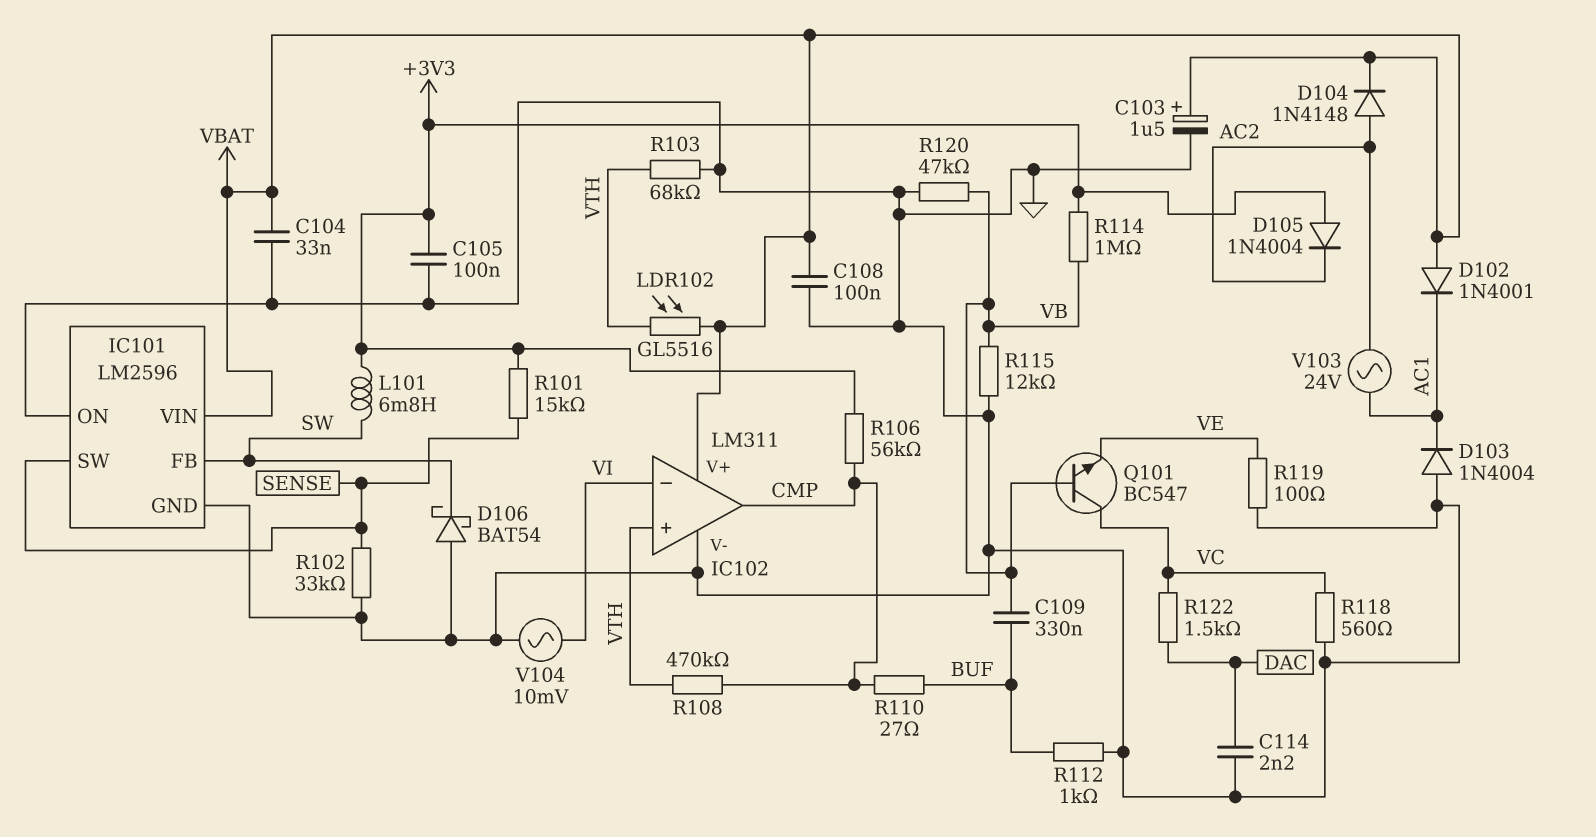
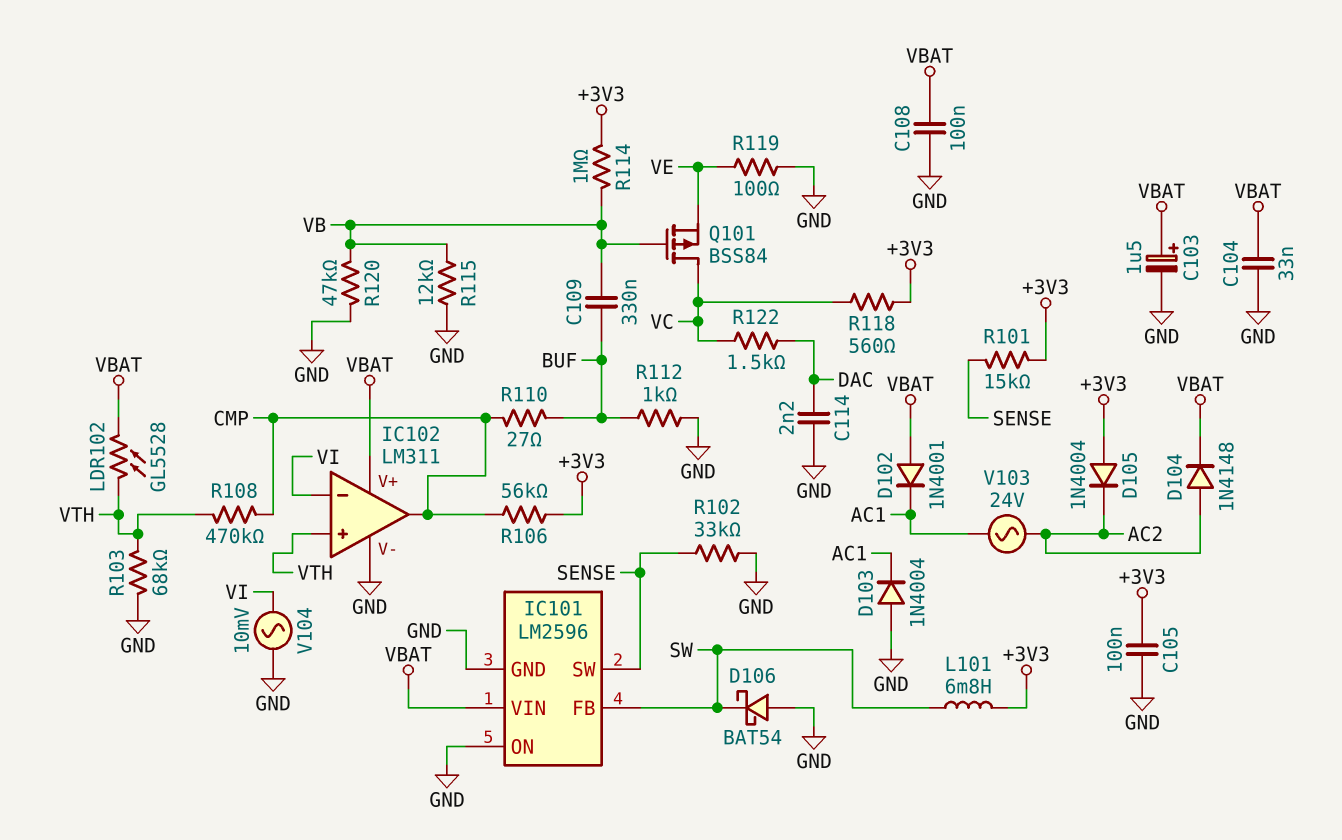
LDR102: GL5516 (VBAT, VTH) -> GL5528 (VBAT, VTH)
Q101: NPN BC547 (B VB, C VC, E VE) -> PMOS BSS84 (G VB, D VC, S VE)
R118: 560 (GND, VC) -> 560 (+3V3, VC)

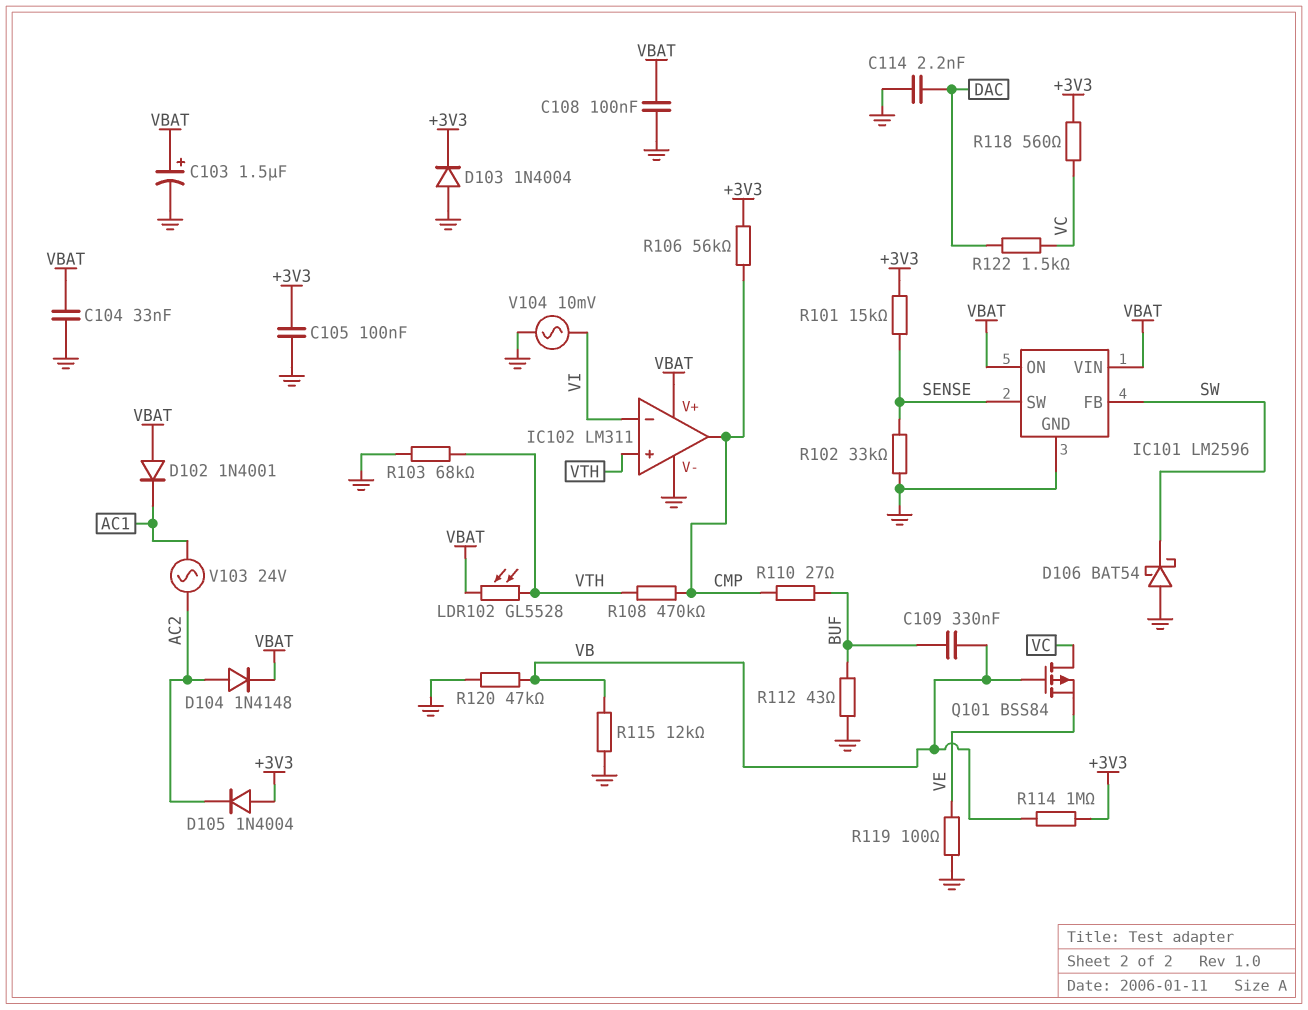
D103: diode 1N4004 (A GND, K AC1) -> diode 1N4004 (A GND, K +3V3)
IC101 pin ON: GND -> VBAT
L101: 6.8mH (+3V3, SW) -> none
R112: 1k (BUF, GND) -> 43 (BUF, GND)

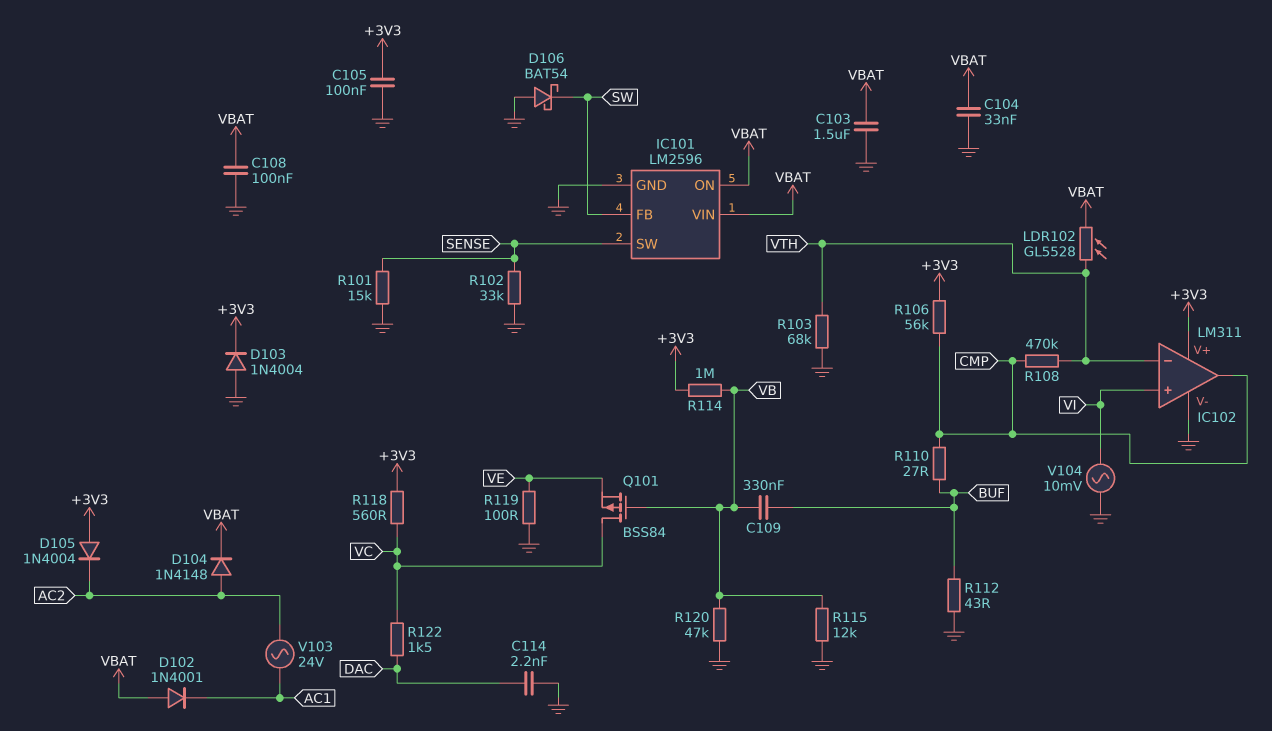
C103: 1.5uF (plus VBAT, minus GND) -> 1.5uF (GND, VBAT)
IC102 pin V+: VBAT -> +3V3
IC102 pin in+: VTH -> VI
IC102 pin in-: VI -> VTH
R101: 15k (+3V3, SENSE) -> 15k (GND, SENSE)

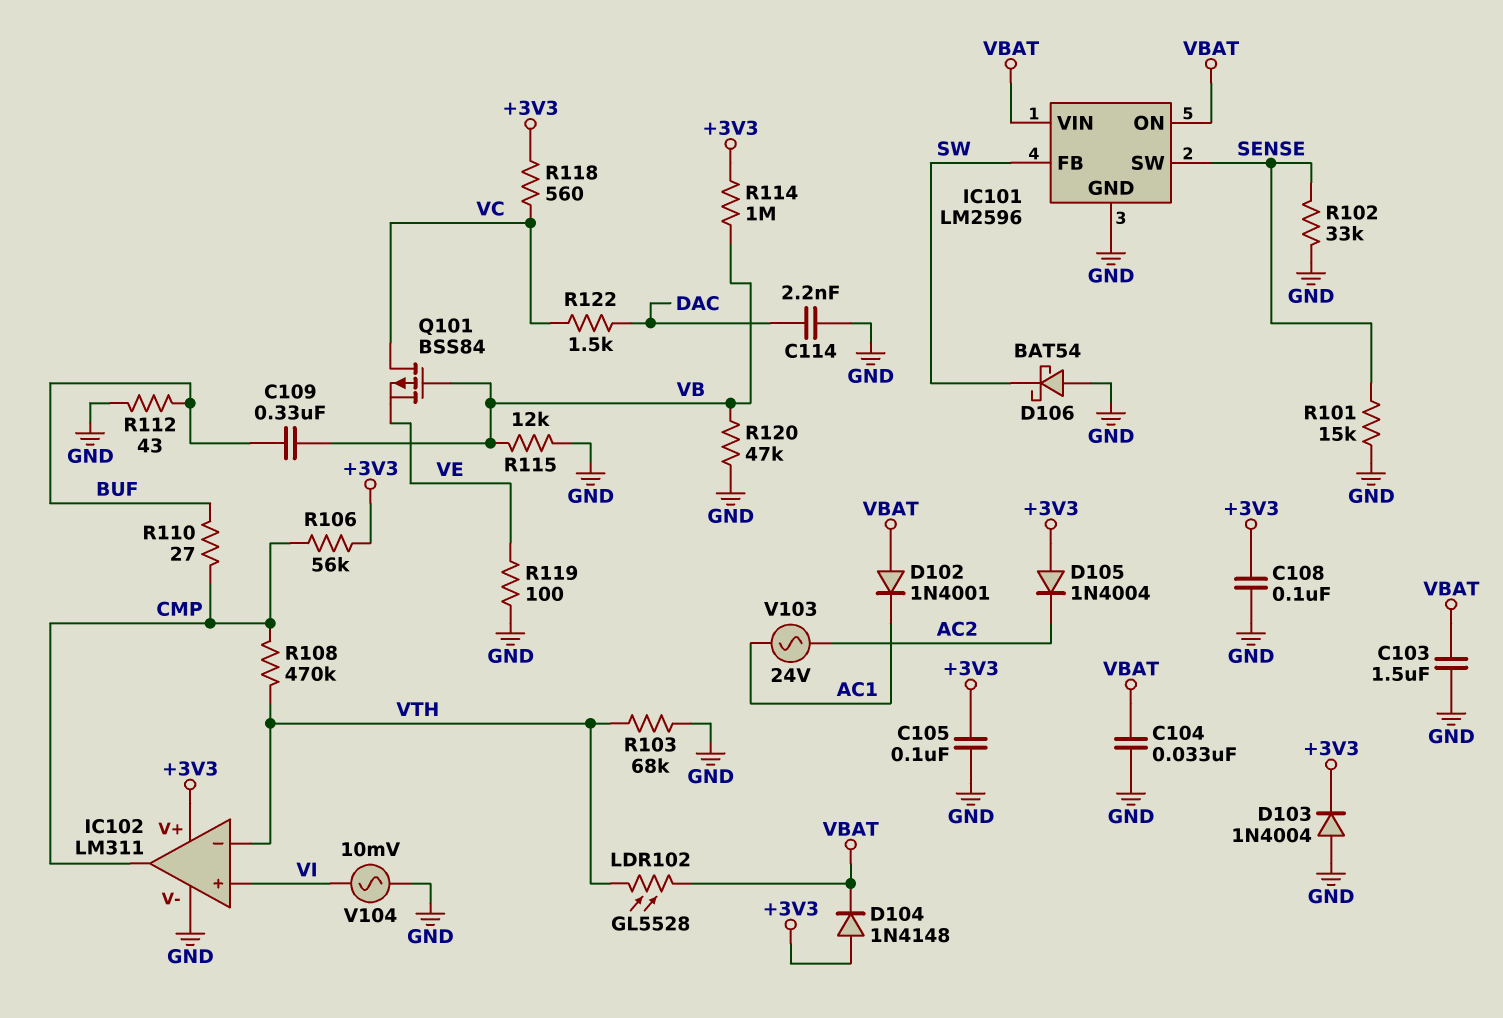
C108: 100nF (GND, VBAT) -> 100nF (+3V3, GND)
D104: diode 1N4148 (A AC2, K VBAT) -> diode 1N4148 (A +3V3, K VBAT)

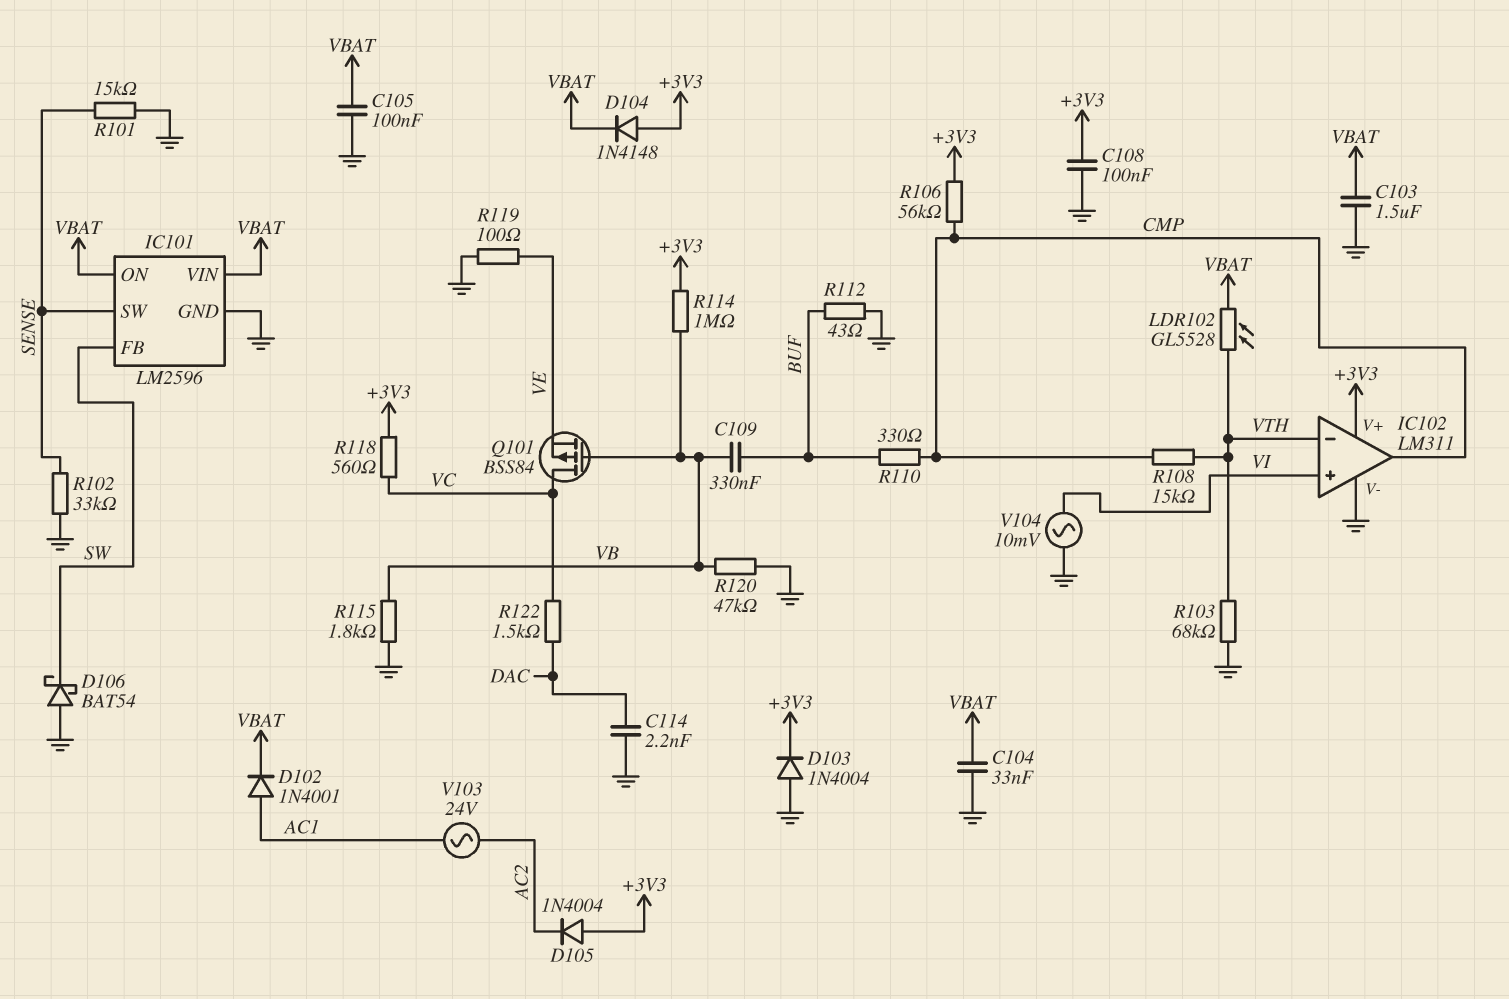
C105: 100nF (+3V3, GND) -> 100nF (GND, VBAT)
D102: diode 1N4001 (A VBAT, K AC1) -> diode 1N4001 (A AC1, K VBAT)
R108: 470k (CMP, VTH) -> 15k (CMP, VTH)
R110: 27 (BUF, CMP) -> 330 (BUF, CMP)
R115: 12k (GND, VB) -> 1.8k (GND, VB)

